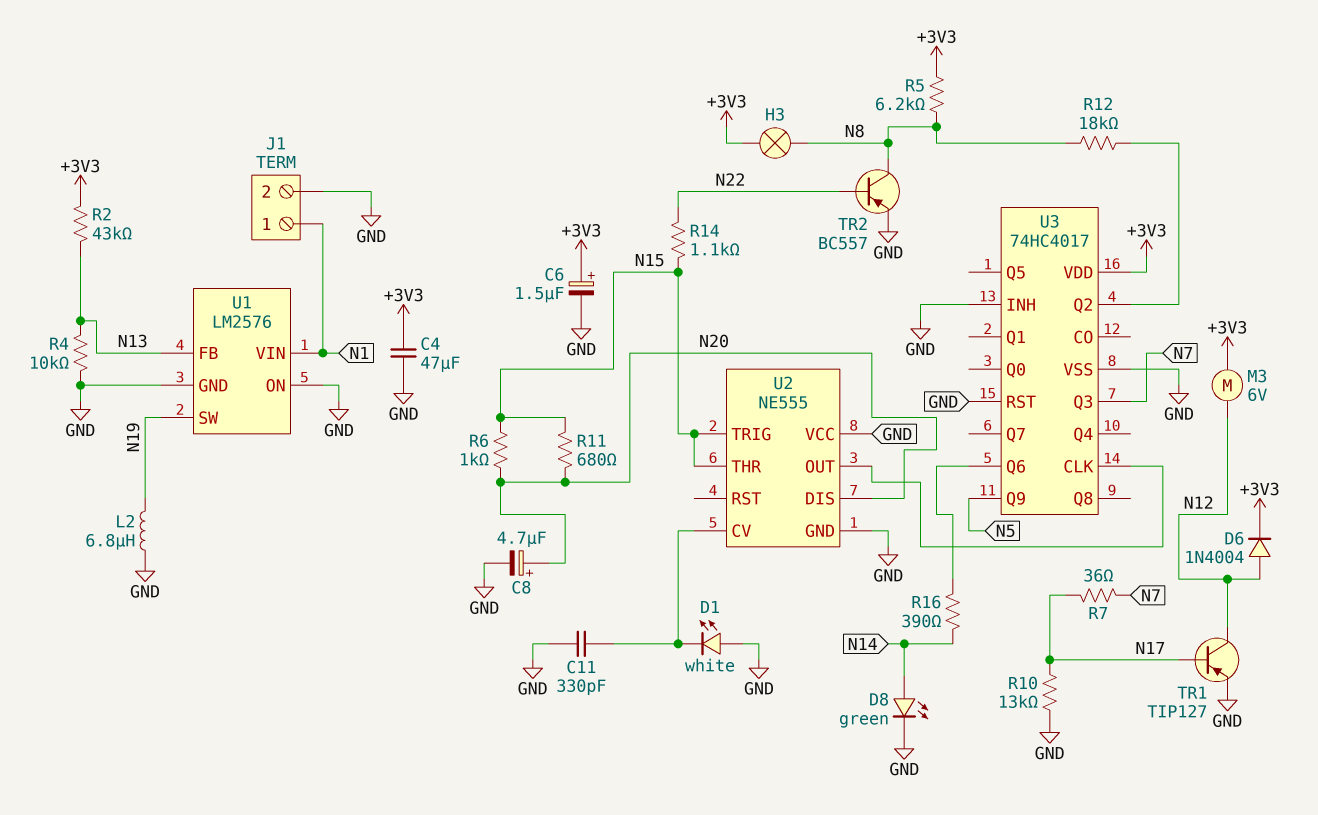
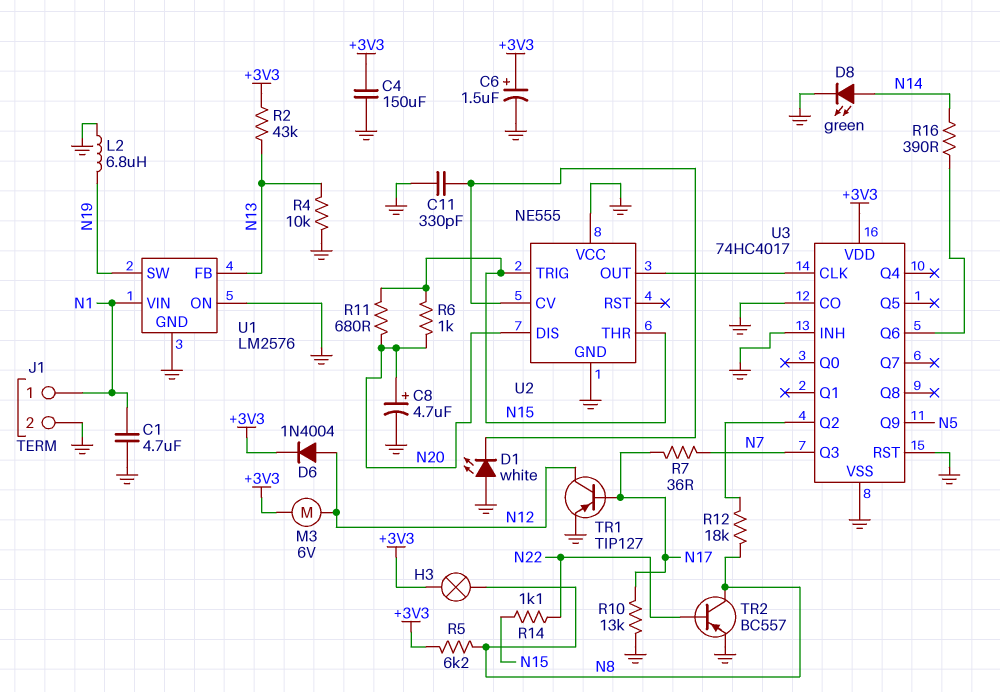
C1: none -> 4.7uF (GND, N1)
C4: 47uF (+3V3, GND) -> 150uF (+3V3, GND)
U3 pin CO: none -> GND

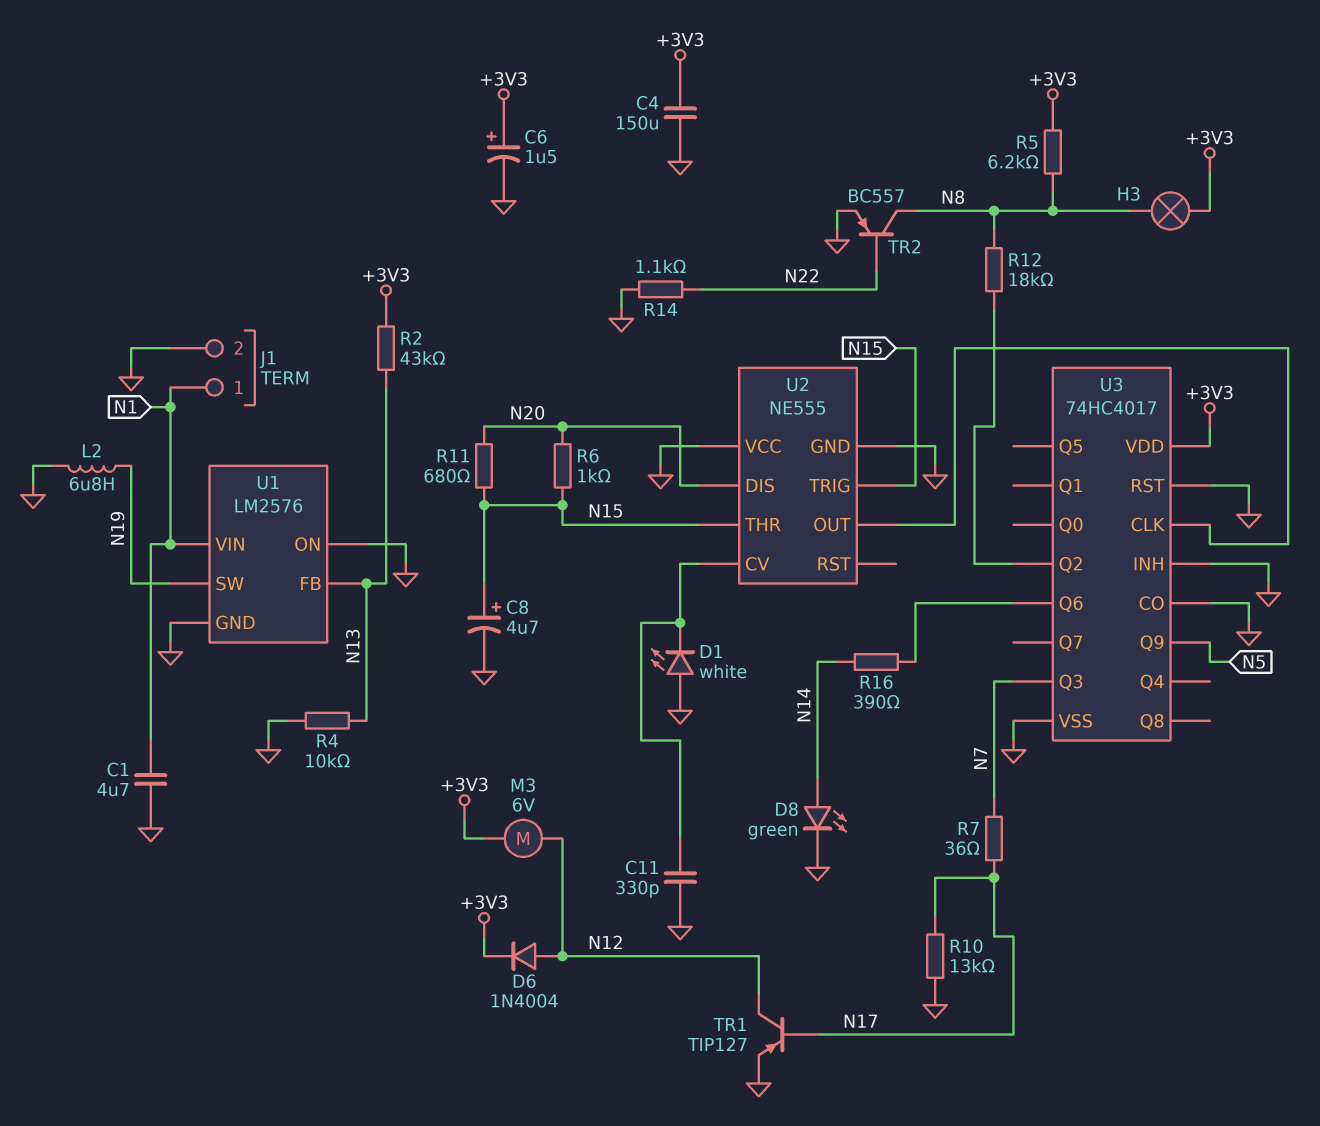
C8: 4.7uF (plus N20, minus GND) -> 4.7uF (plus N15, minus GND)
R14: 1.1k (N15, N22) -> 1.1k (GND, N22)

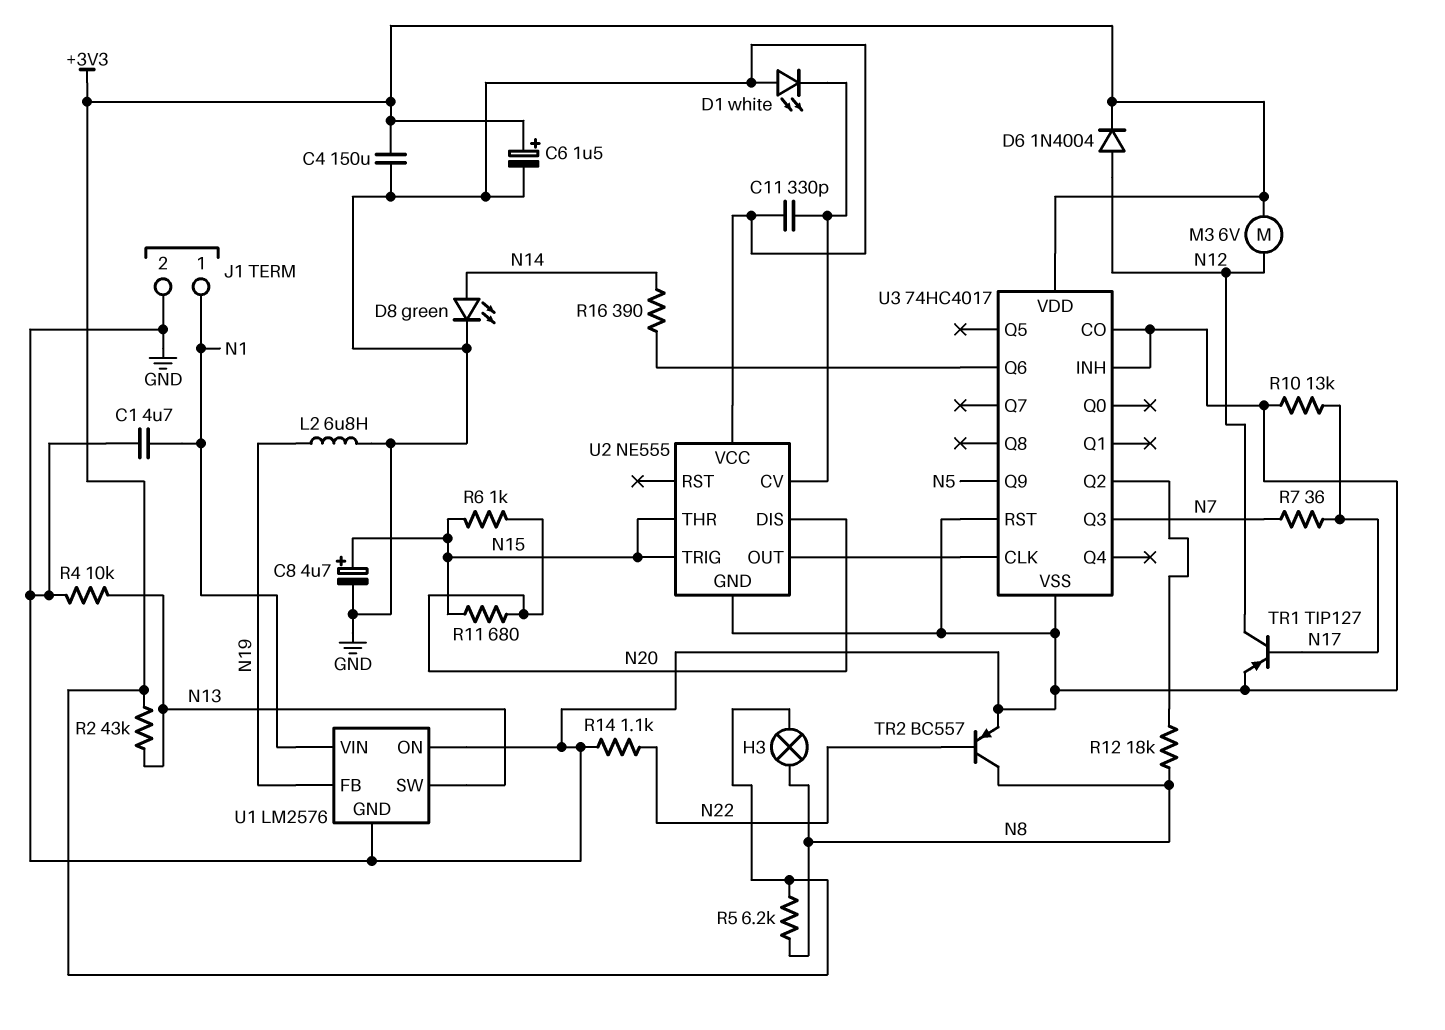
U1 pin FB: N13 -> N19
U1 pin SW: N19 -> N13

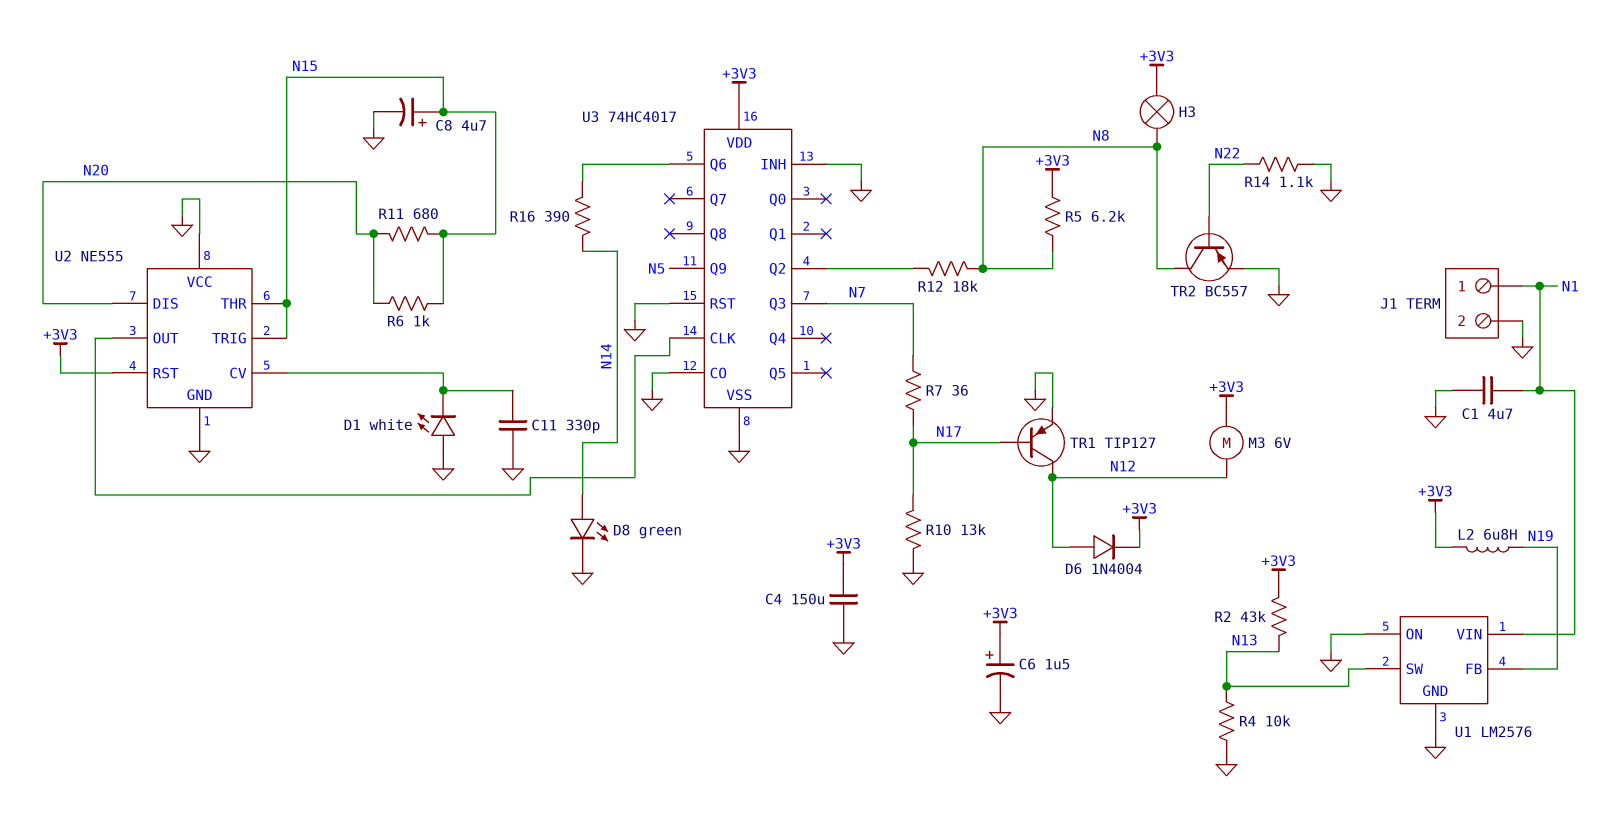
L2: 6.8uH (GND, N19) -> 6.8uH (+3V3, N19)
U2 pin RST: none -> +3V3

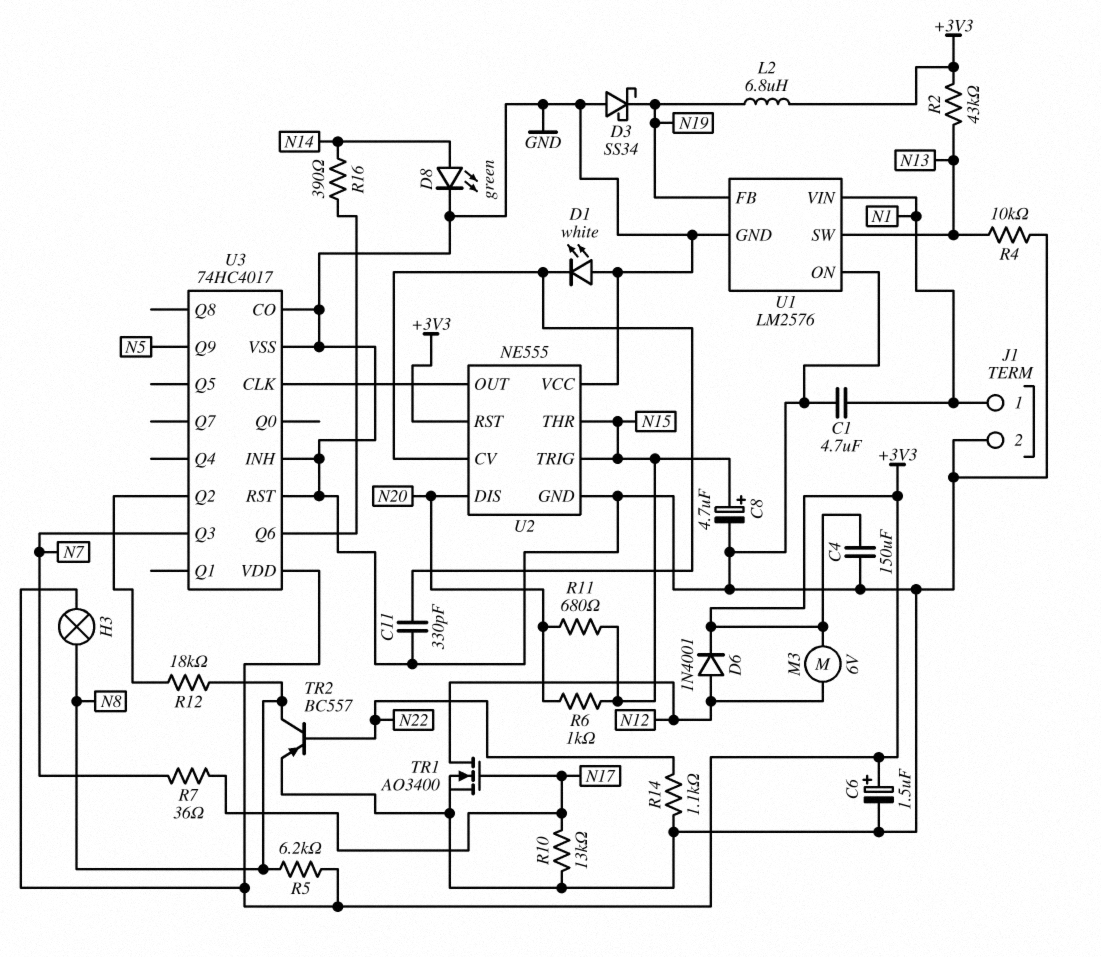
D3: none -> schottky SS34 (A GND, K N19)
D6: diode 1N4004 (A N12, K +3V3) -> diode 1N4001 (A N12, K +3V3)
TR1: PNP TIP127 (B N17, C N12, E GND) -> NMOS AO3400 (G N17, D N12, S GND)

